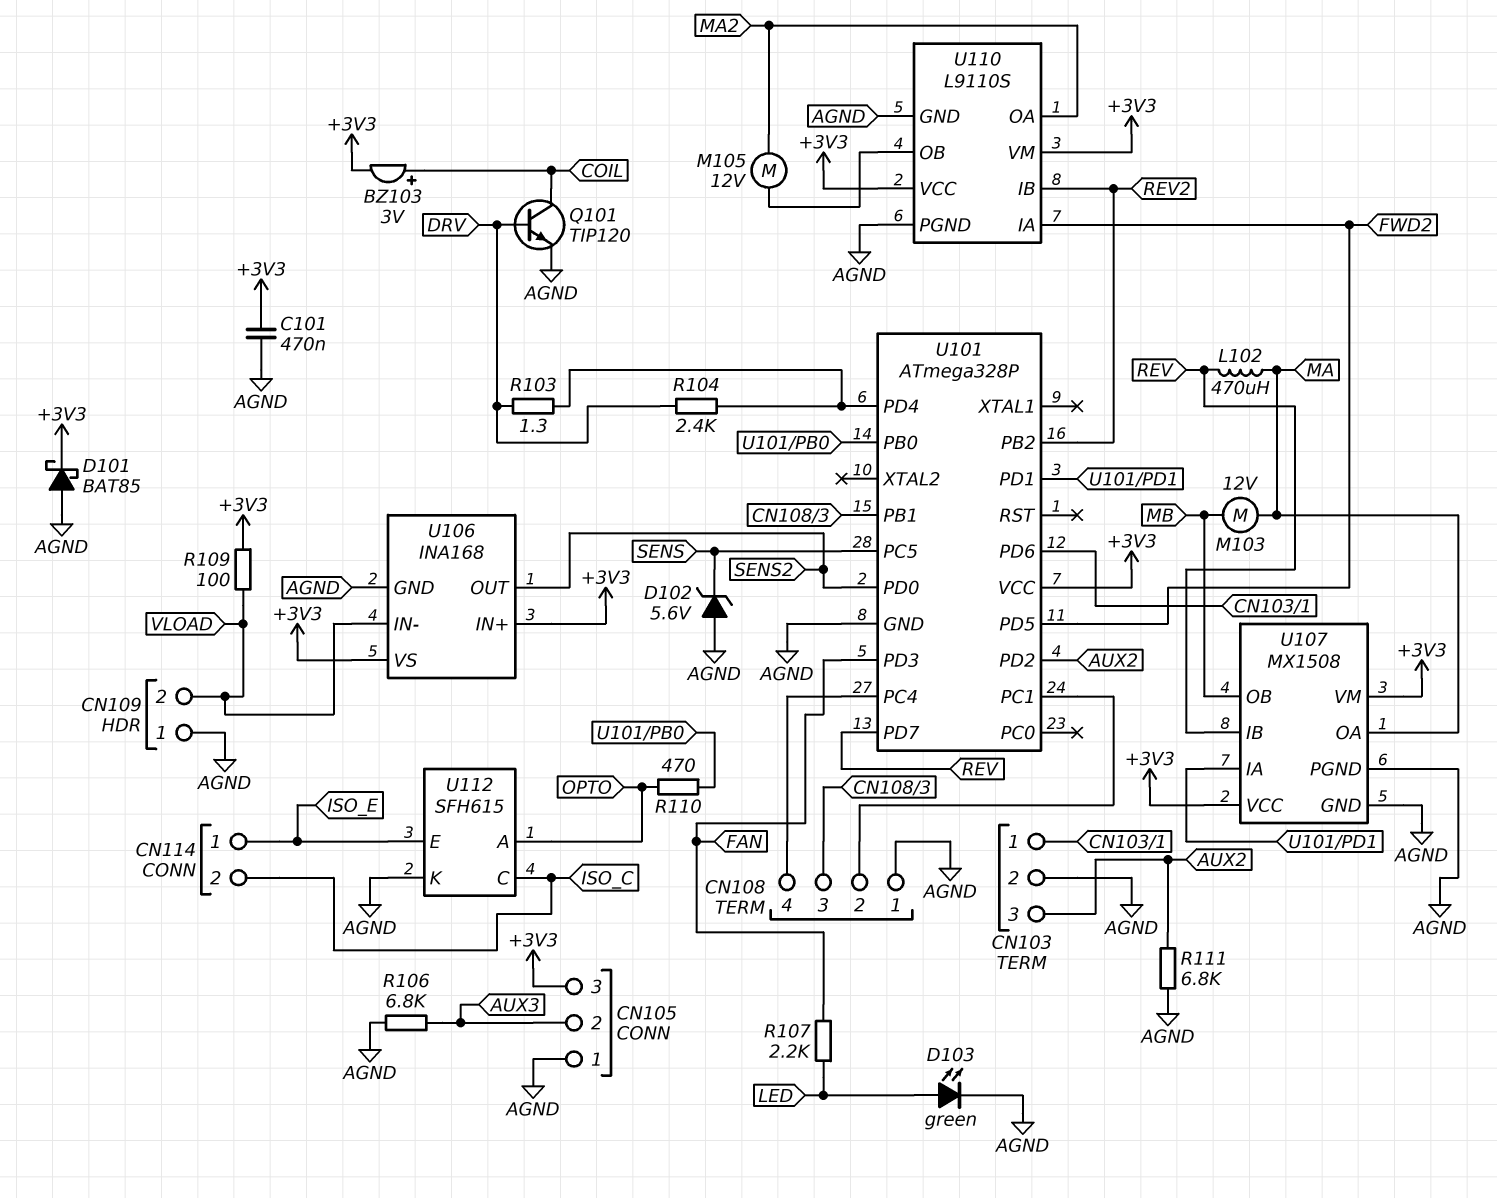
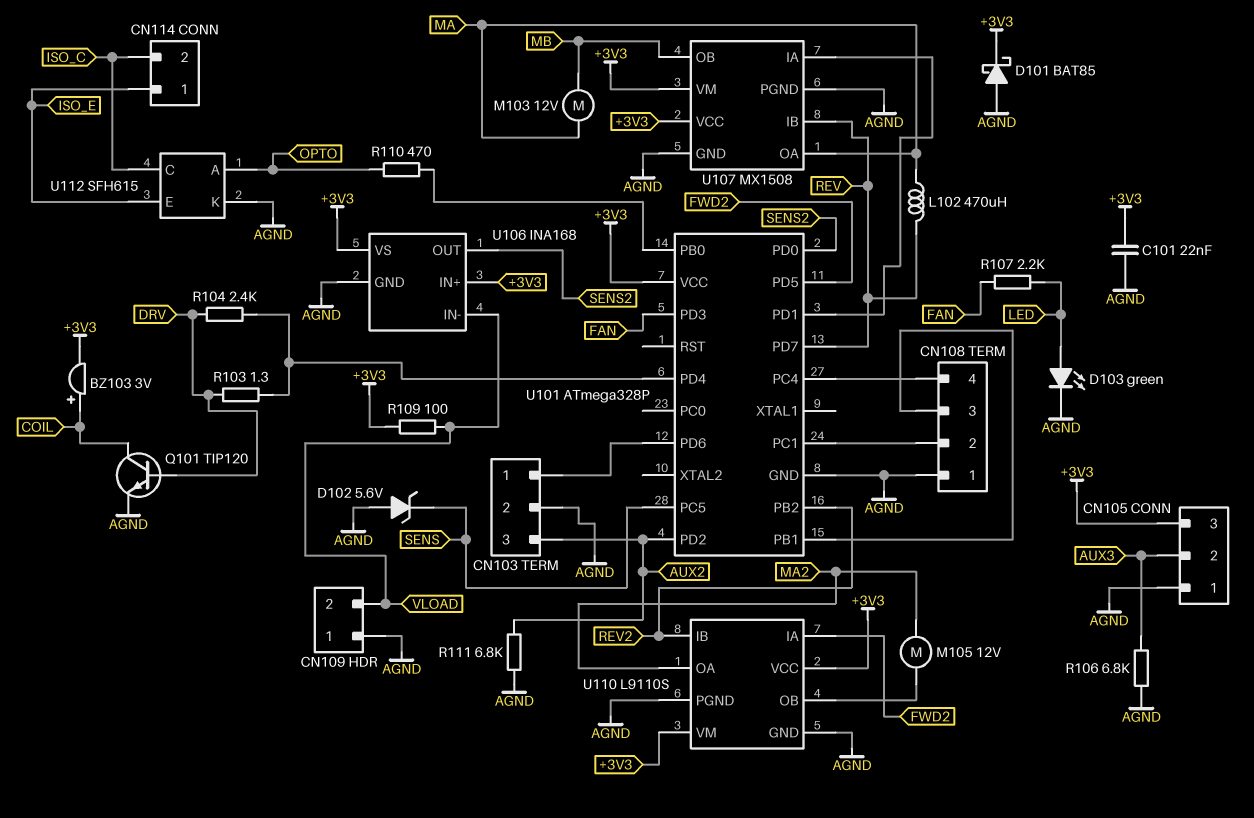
C101: 470nF (+3V3, AGND) -> 22nF (+3V3, AGND)

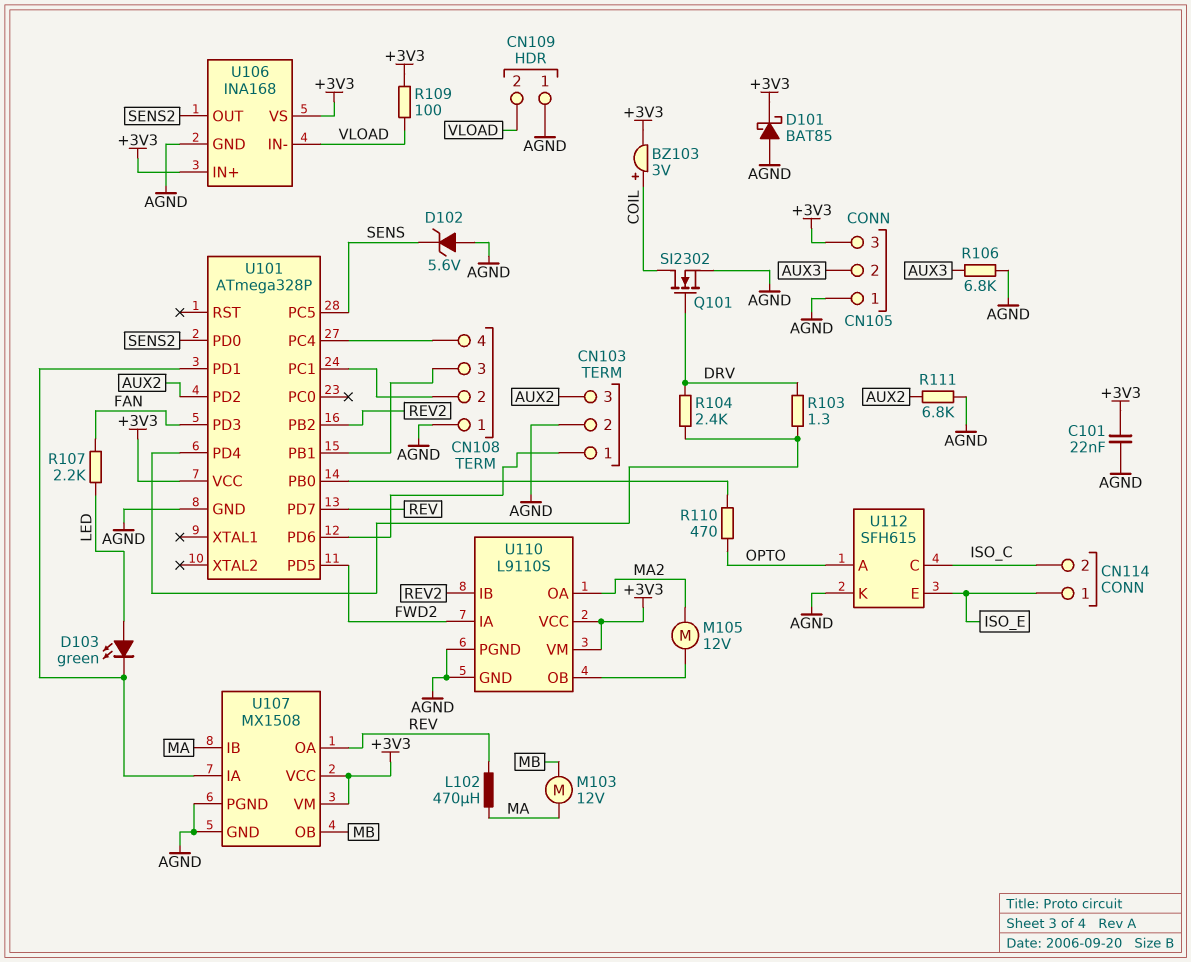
D103: LED green (A LED, K AGND) -> LED green (A LED, K U101/PD1)
Q101: NPN TIP120 (B DRV, C COIL, E AGND) -> NMOS SI2302 (G DRV, D COIL, S AGND)
U107 pin IB: REV -> MA
U107 pin OA: MA -> REV

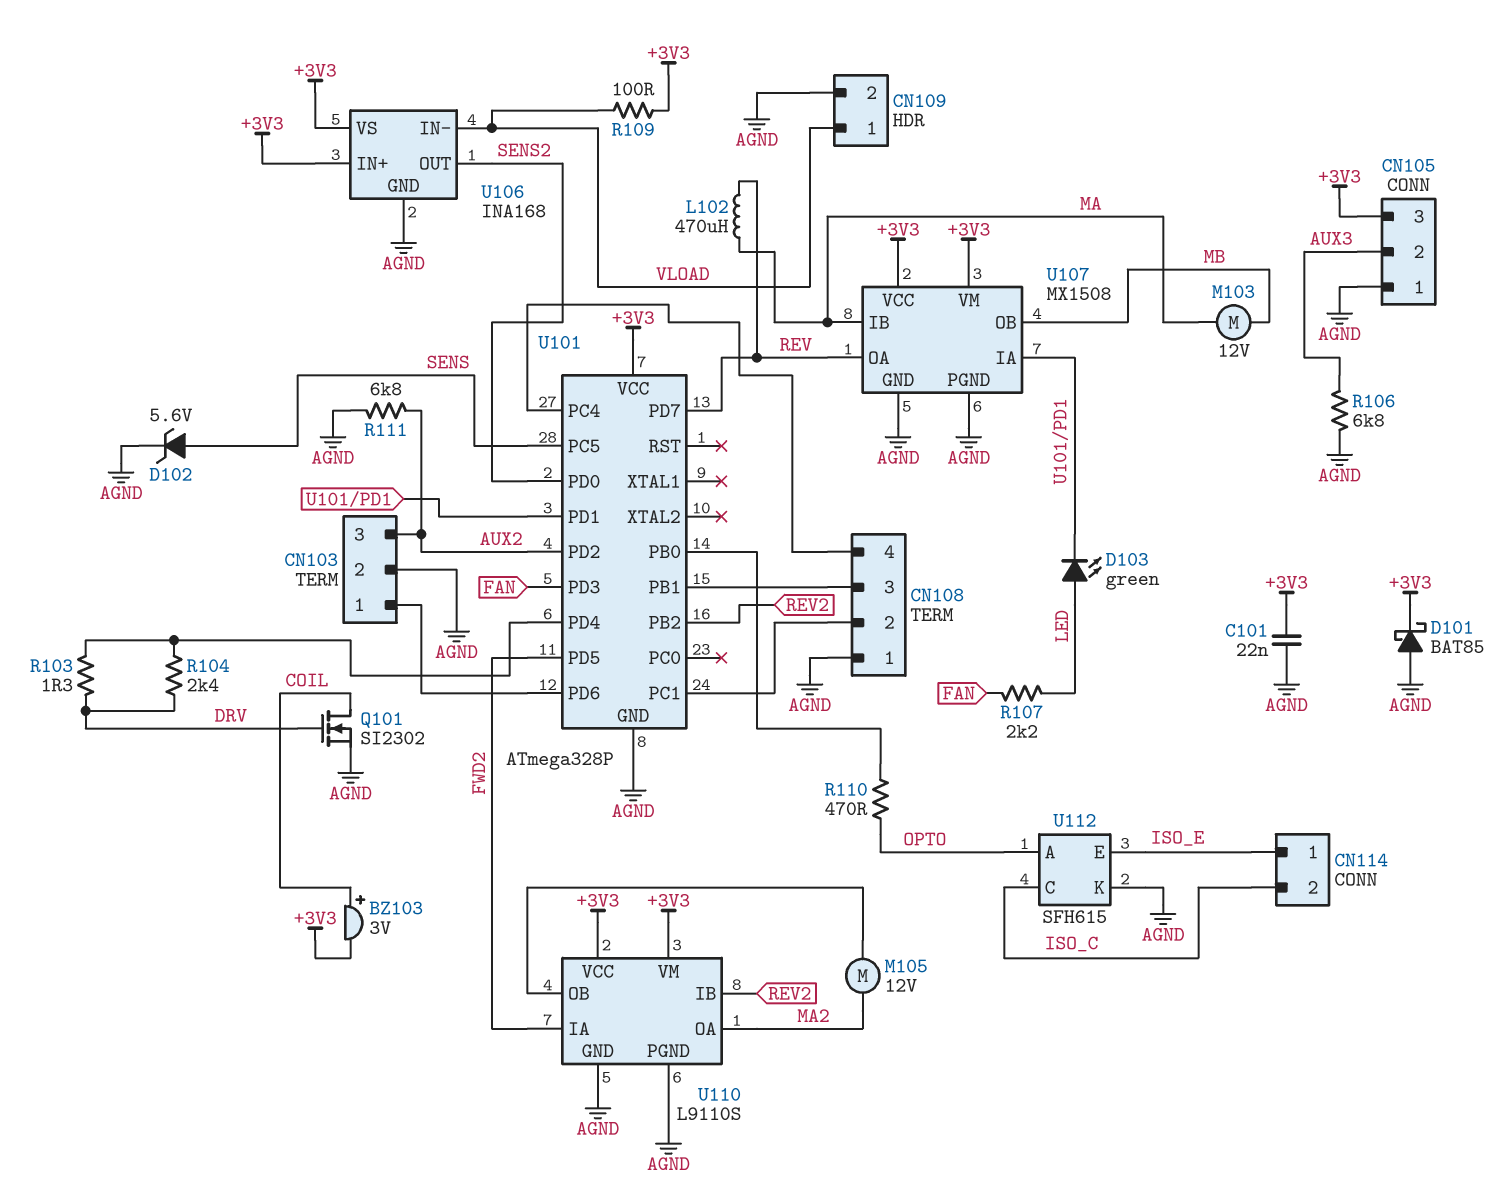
CN109 pin 1: AGND -> VLOAD
CN109 pin 2: VLOAD -> AGND
D102: zener 5.6V (A AGND, K SENS) -> zener 5.6V (A SENS, K AGND)

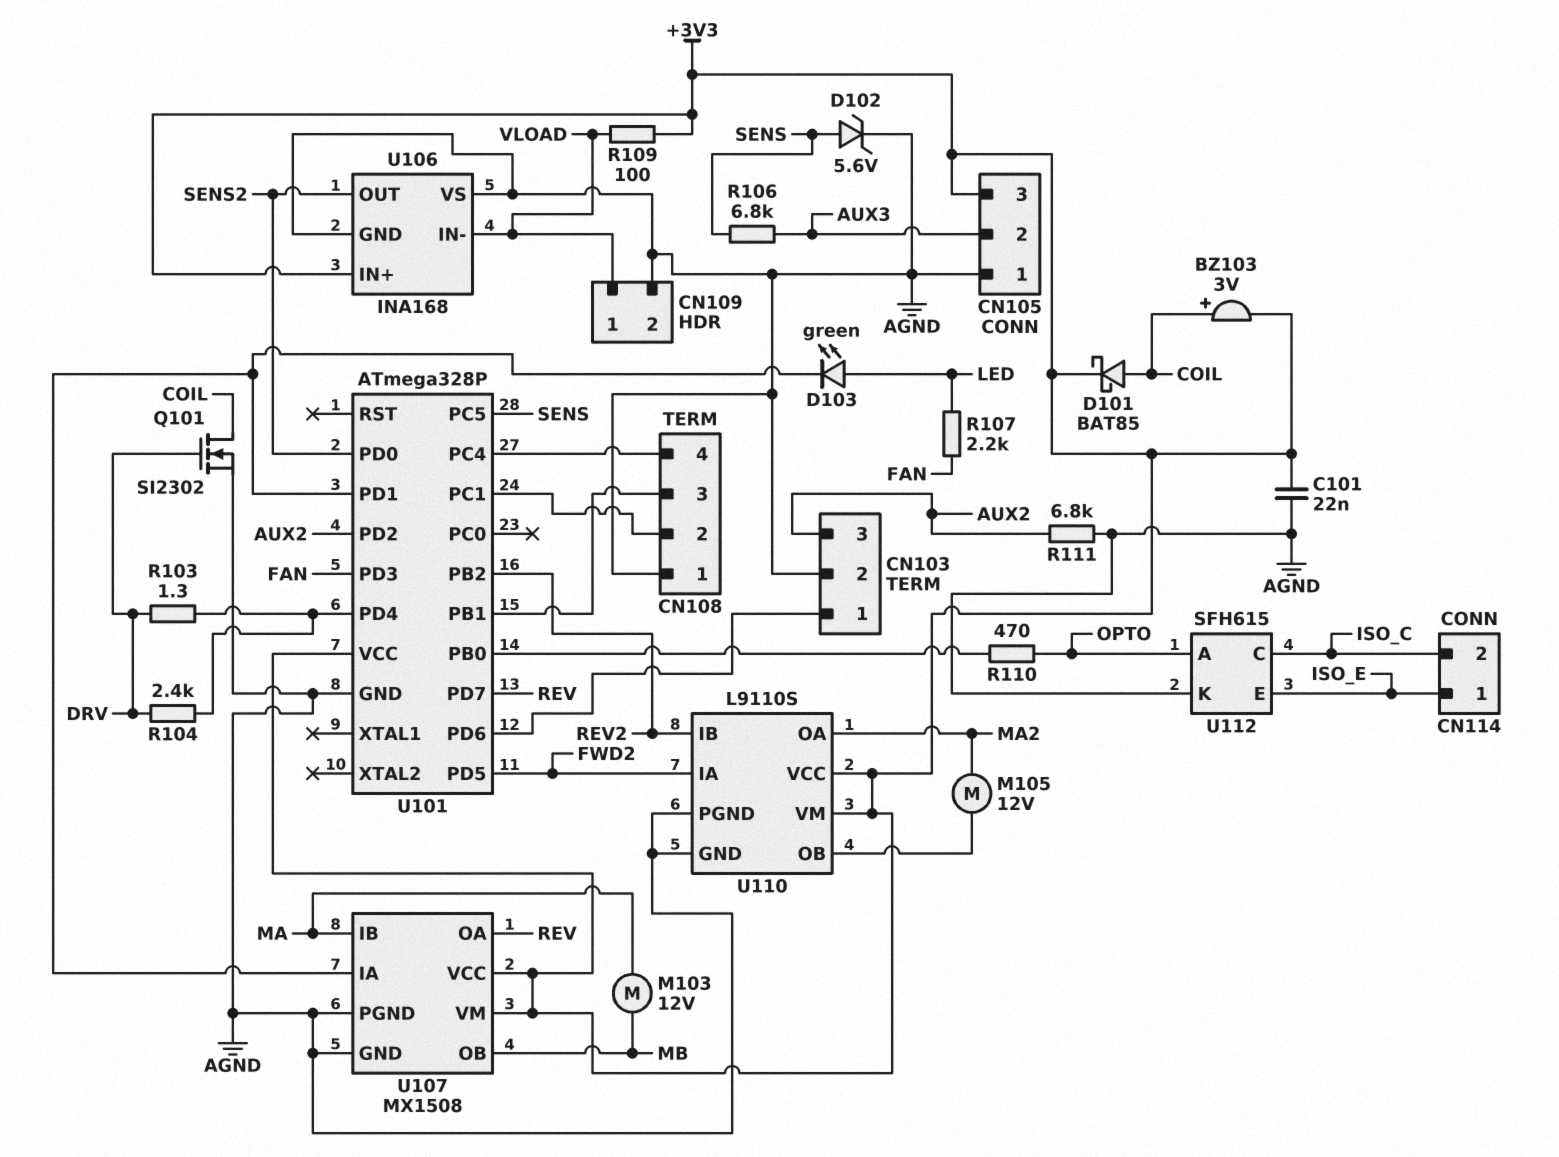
D101: schottky BAT85 (A AGND, K +3V3) -> schottky BAT85 (A COIL, K +3V3)
L102: 470uH (MA, REV) -> none
R106: 6.8k (AGND, AUX3) -> 6.8k (AUX3, SENS)
U106 pin VS: +3V3 -> AGND

